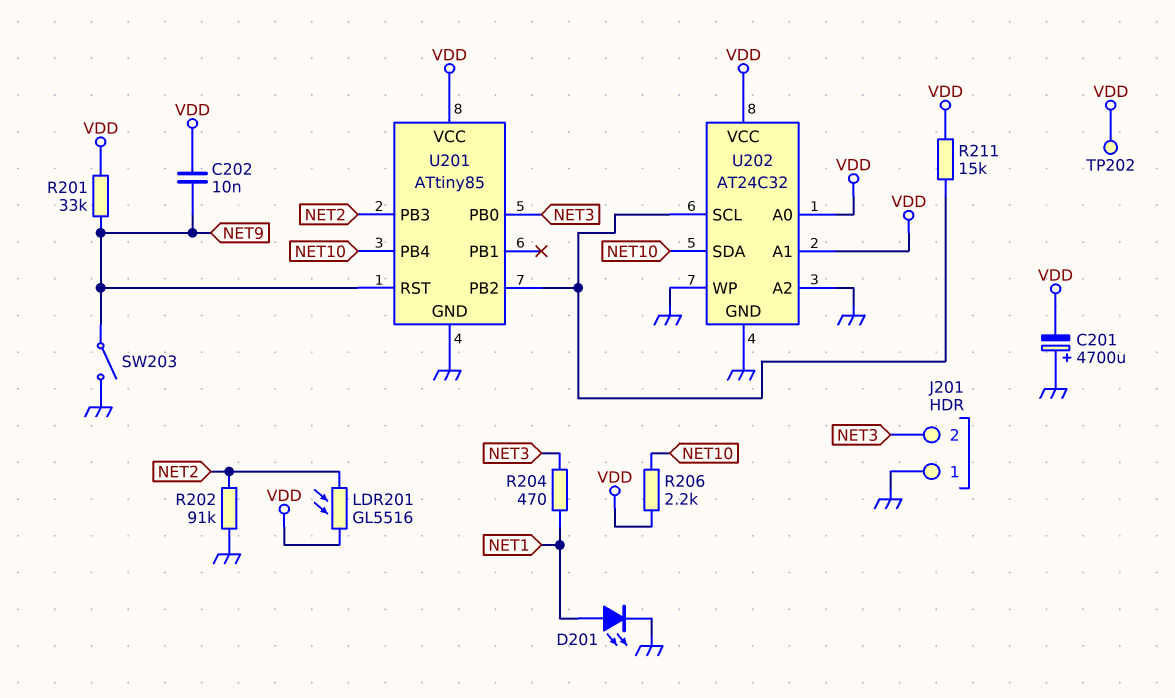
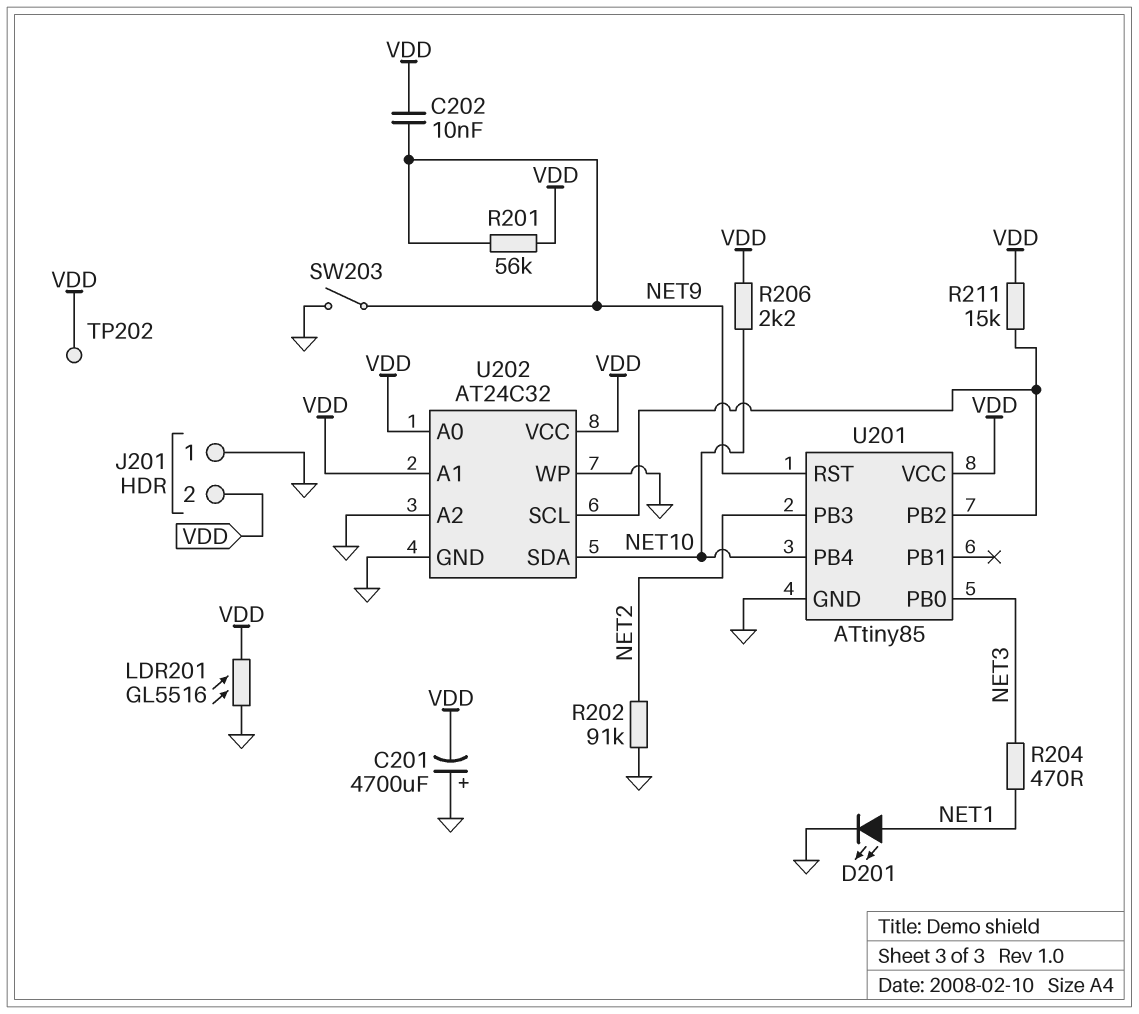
J201 pin 2: NET3 -> VDD
LDR201: GL5516 (NET2, VDD) -> GL5516 (GND, VDD)
R201: 33k (NET9, VDD) -> 56k (NET9, VDD)

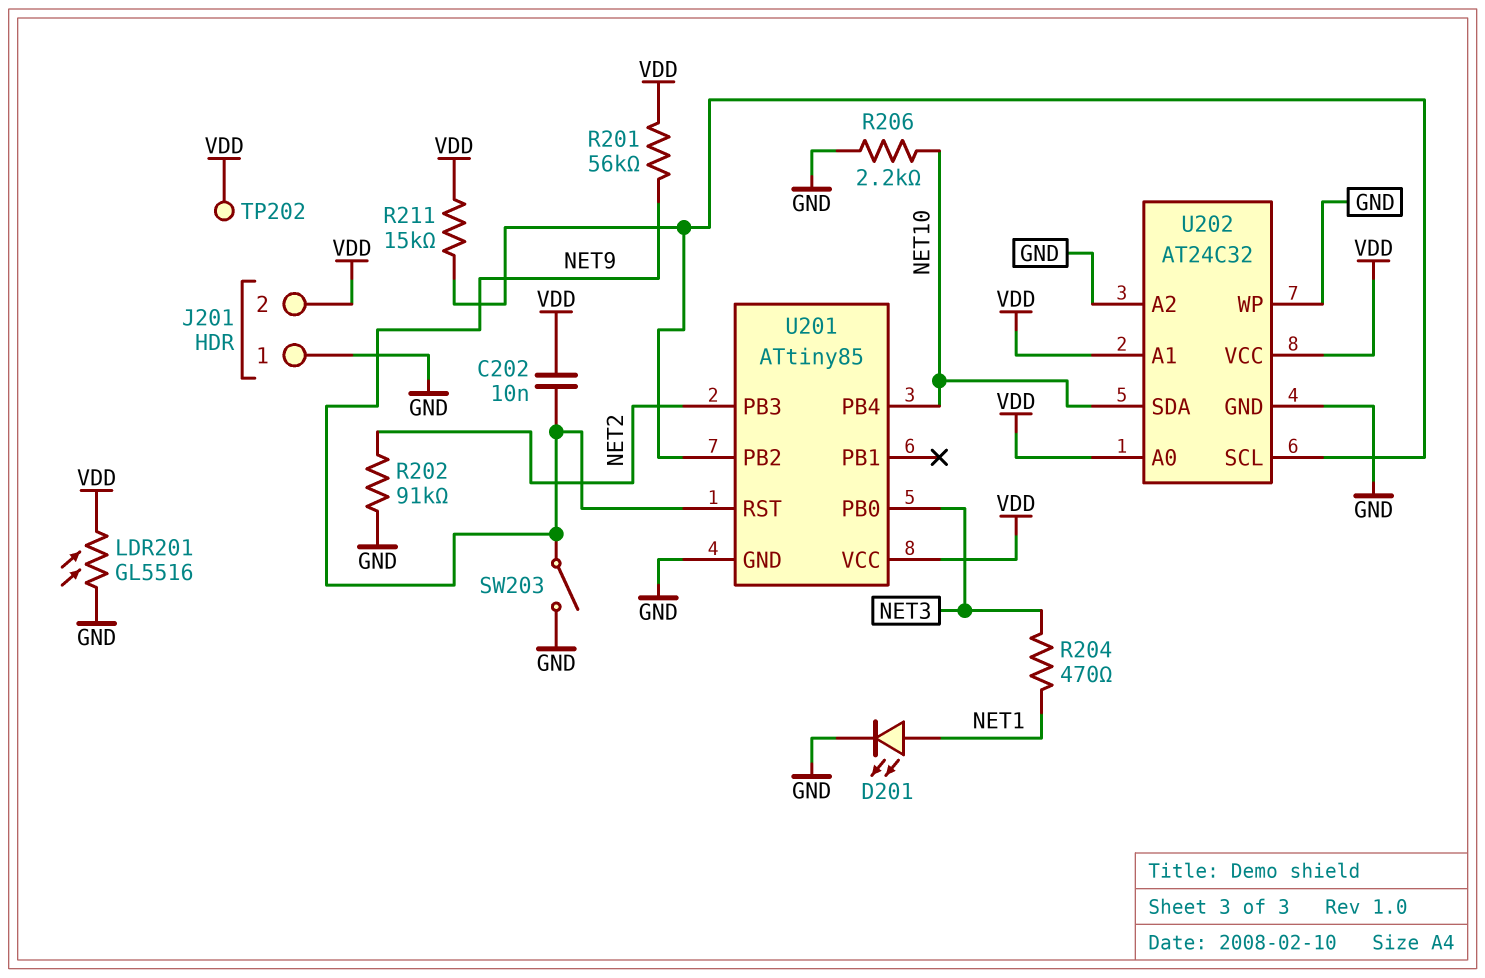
C201: 4700uF (plus GND, minus VDD) -> none
R206: 2.2k (NET10, VDD) -> 2.2k (GND, NET10)

